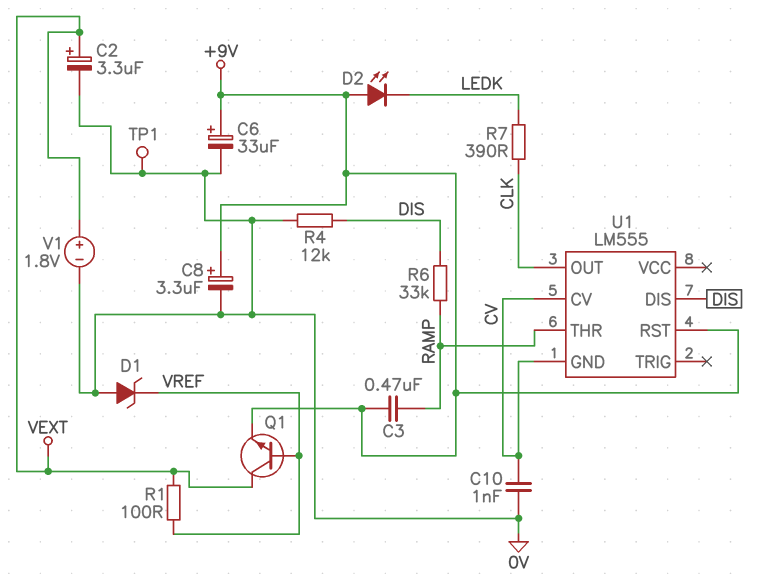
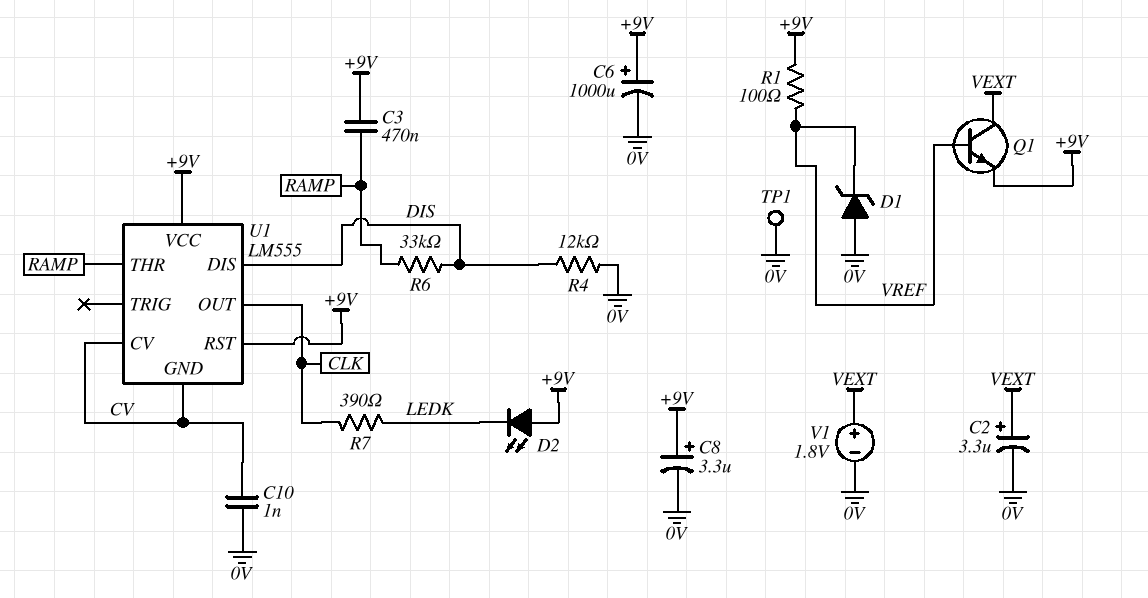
C6: 33uF (plus +9V, minus 0V) -> 1000uF (plus +9V, minus 0V)
R1: 100 (VEXT, VREF) -> 100 (+9V, VREF)
U1 pin VCC: none -> +9V

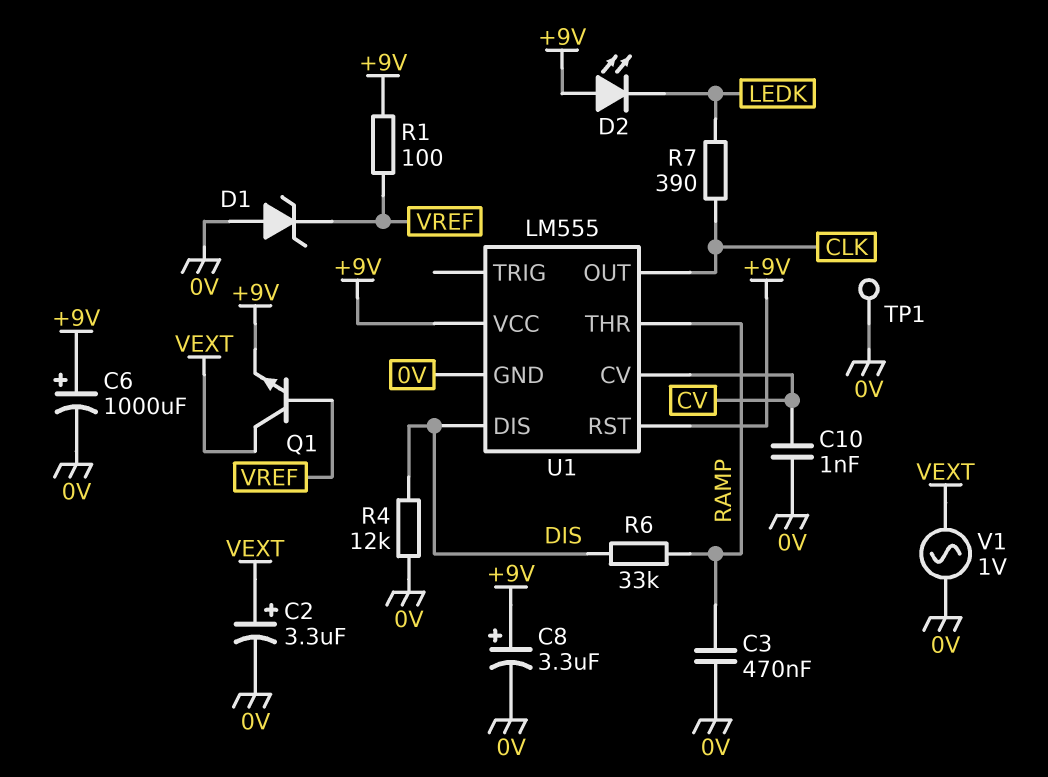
C3: 470nF (+9V, RAMP) -> 470nF (0V, RAMP)
U1 pin GND: CV -> 0V
V1: 1.8V (plus VEXT, minus 0V) -> AC 1V (0V, VEXT)

